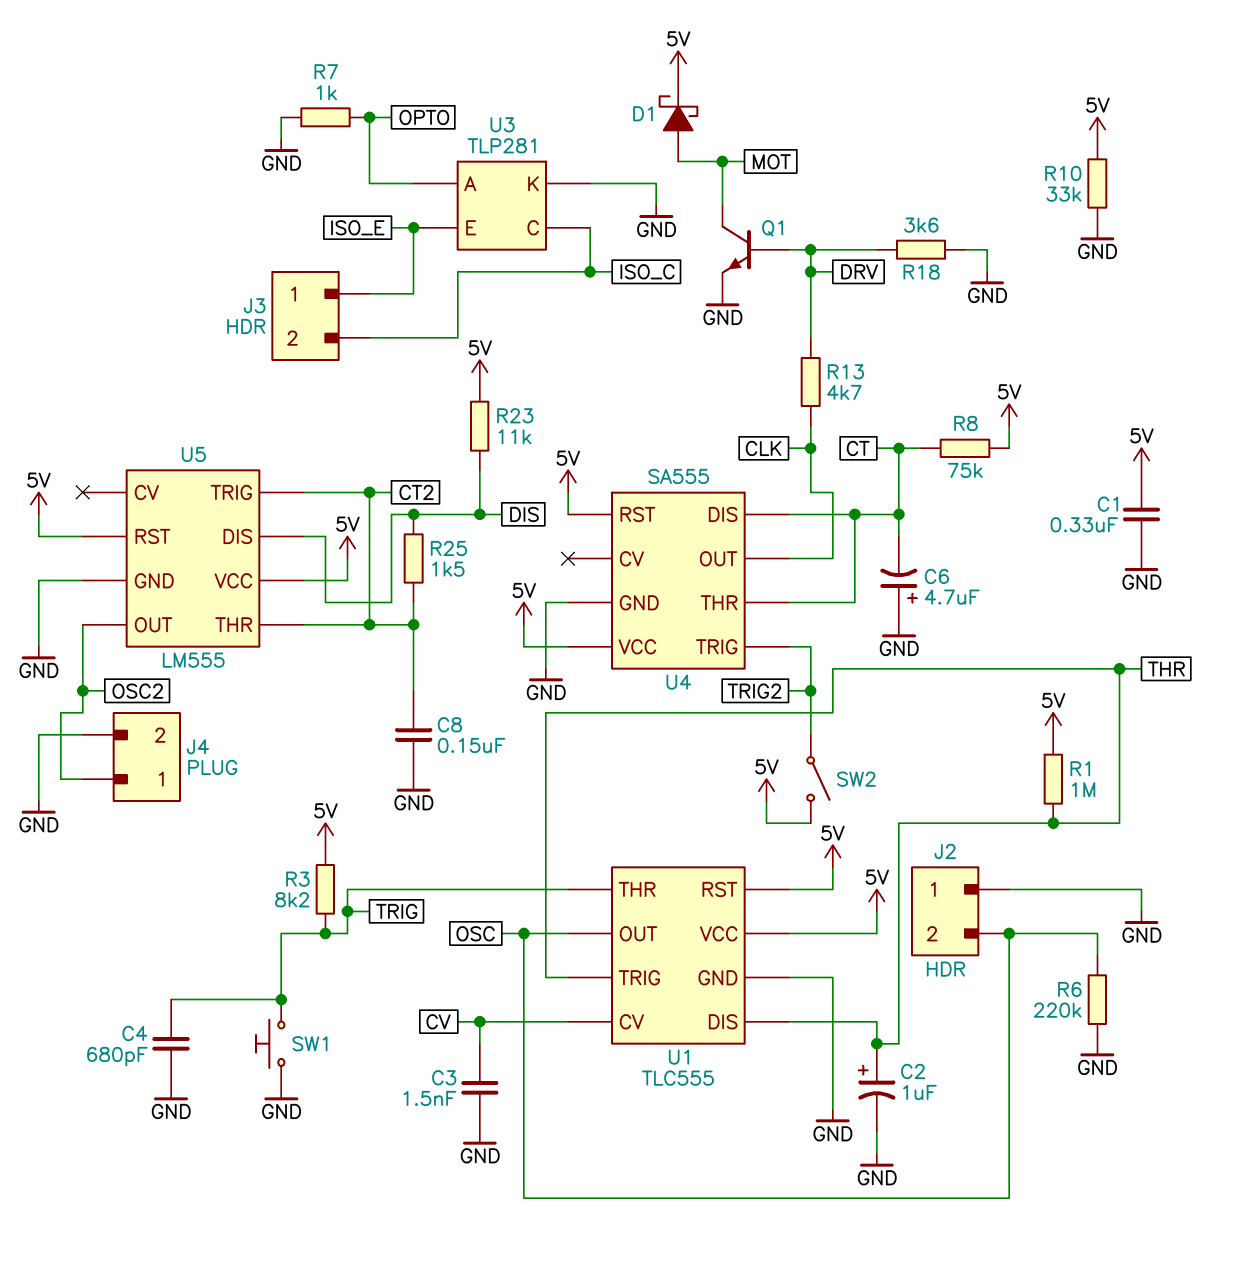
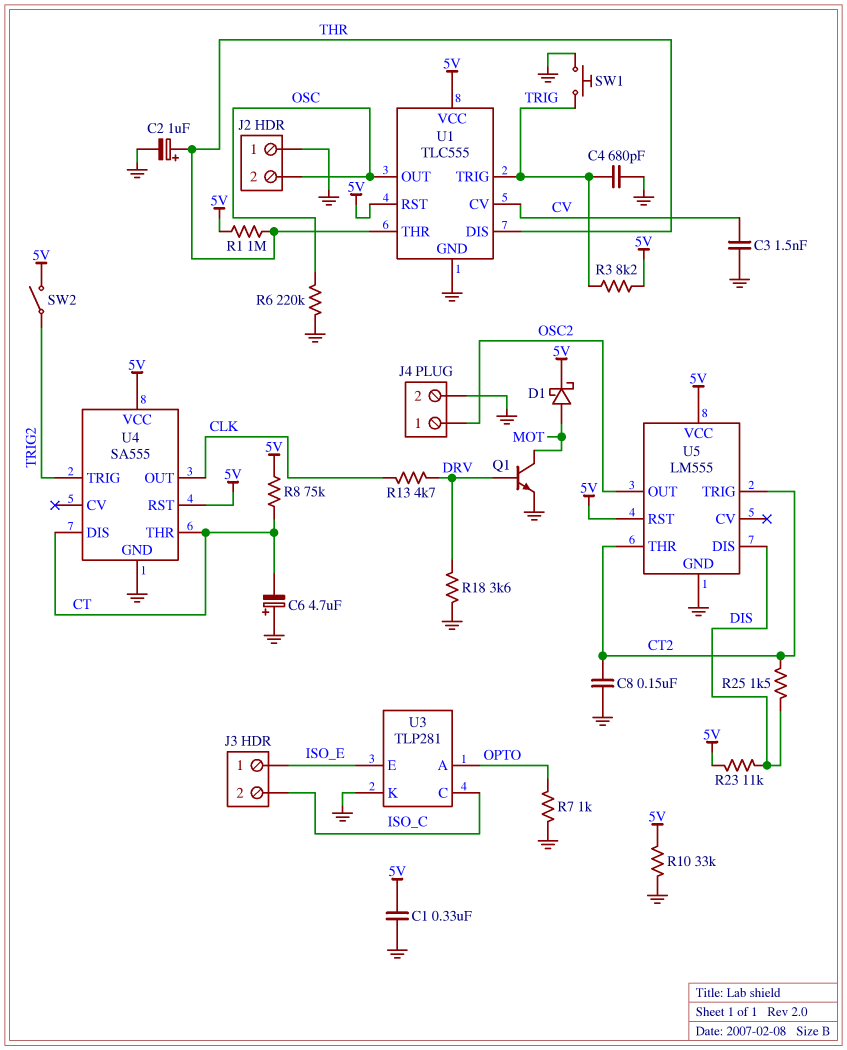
U1 pin THR: TRIG -> THR
U1 pin TRIG: THR -> TRIG

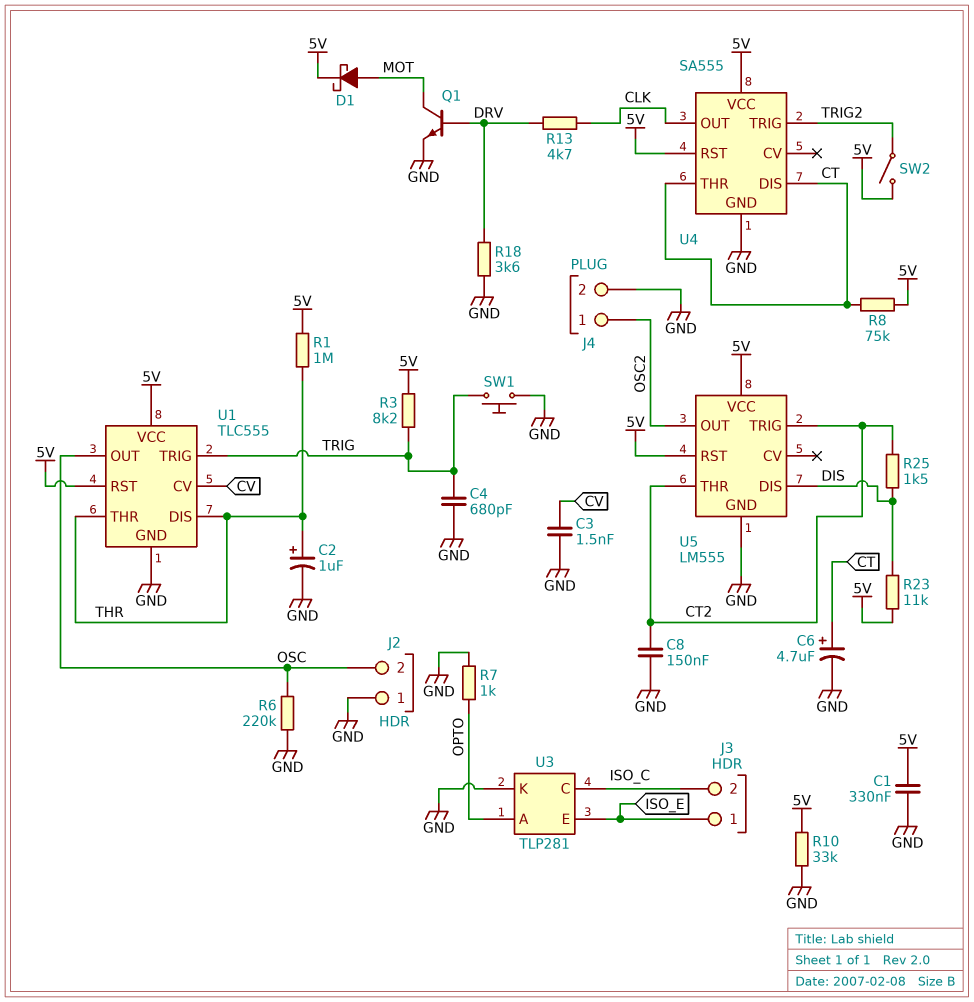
C6: 4.7uF (plus GND, minus CT) -> 4.7uF (plus CT, minus GND)

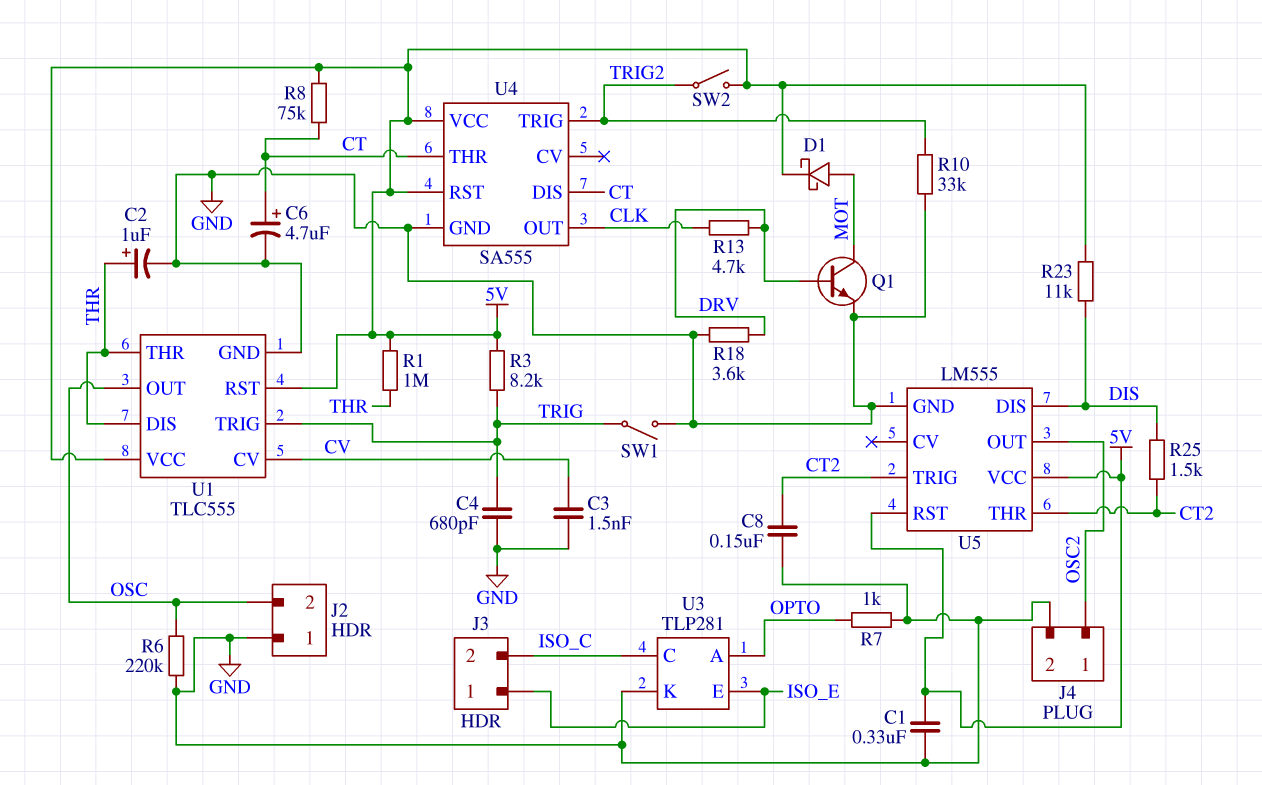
R10: 33k (5V, GND) -> 33k (GND, TRIG2)
SW1: button (GND, TRIG) -> switch (GND, TRIG)

